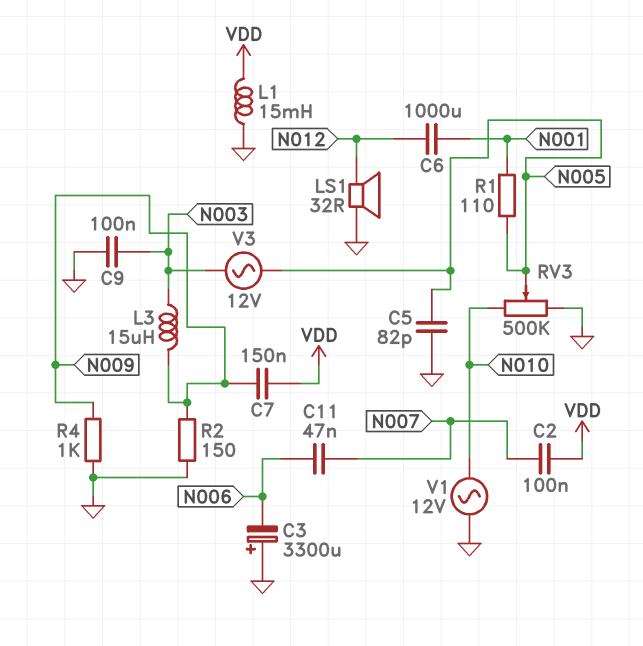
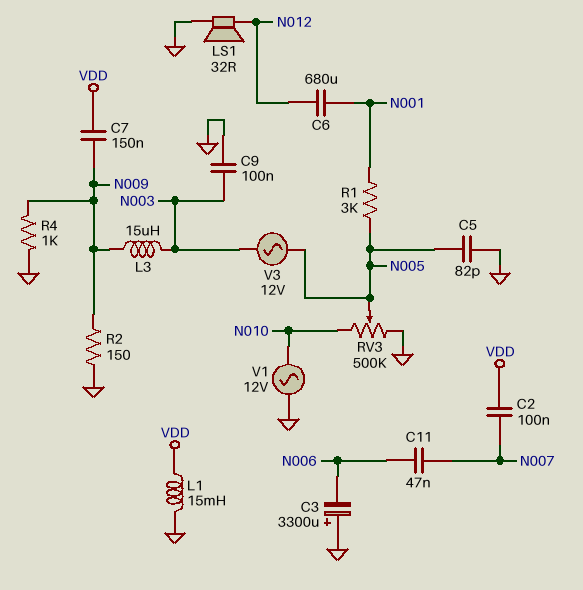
C6: 1000uF (N001, N012) -> 680uF (N001, N012)
R1: 110 (N001, N005) -> 3k (N001, N005)

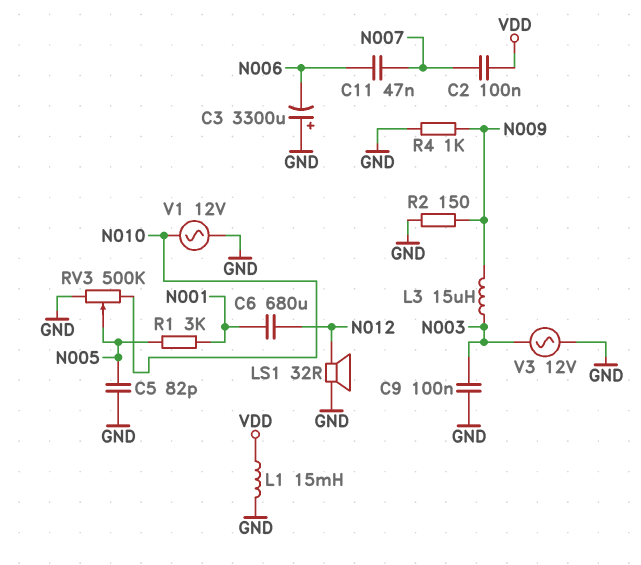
C7: 150nF (N009, VDD) -> none
V3: AC 12V (N003, N005) -> AC 12V (GND, N003)

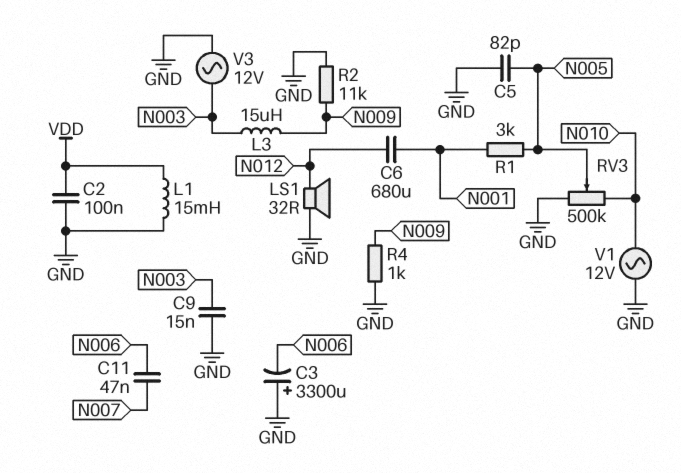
C2: 100nF (N007, VDD) -> 100nF (GND, VDD)
C9: 100nF (GND, N003) -> 15nF (GND, N003)
R2: 150 (GND, N009) -> 11k (GND, N009)

